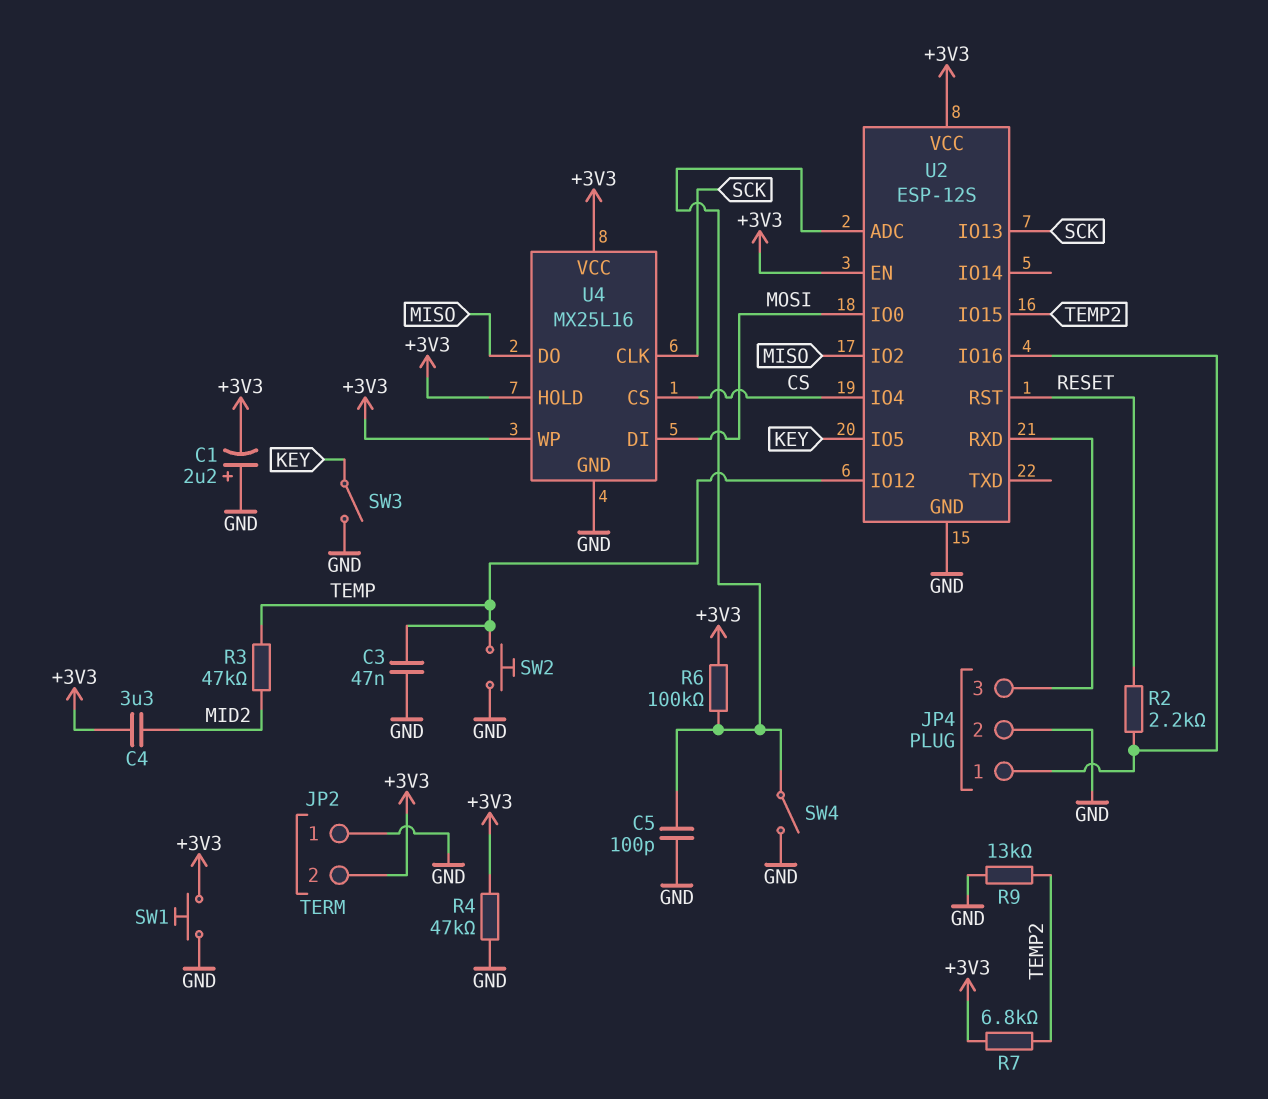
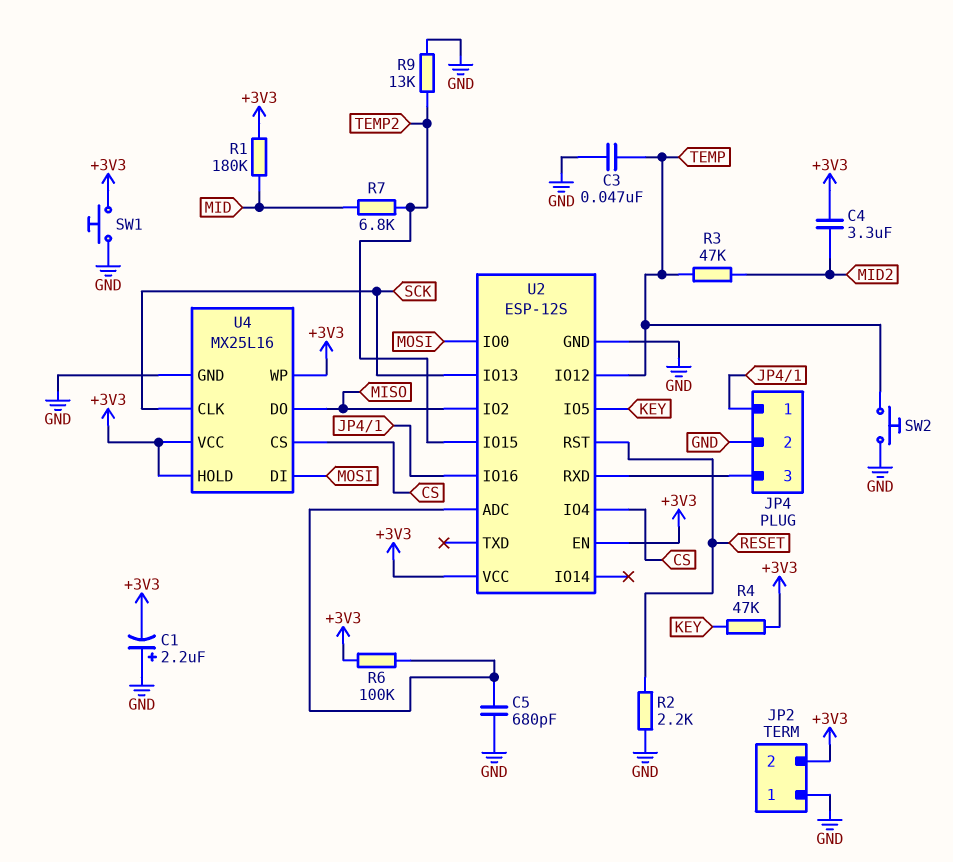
C5: 100pF (GND, U2/ADC) -> 680pF (GND, U2/ADC)
R1: none -> 180k (+3V3, MID)
R2: 2.2k (JP4/1, RESET) -> 2.2k (GND, RESET)
R4: 47k (+3V3, GND) -> 47k (+3V3, KEY)
R7: 6.8k (+3V3, TEMP2) -> 6.8k (MID, TEMP2)
SW3: switch (GND, KEY) -> none
SW4: switch (GND, U2/ADC) -> none

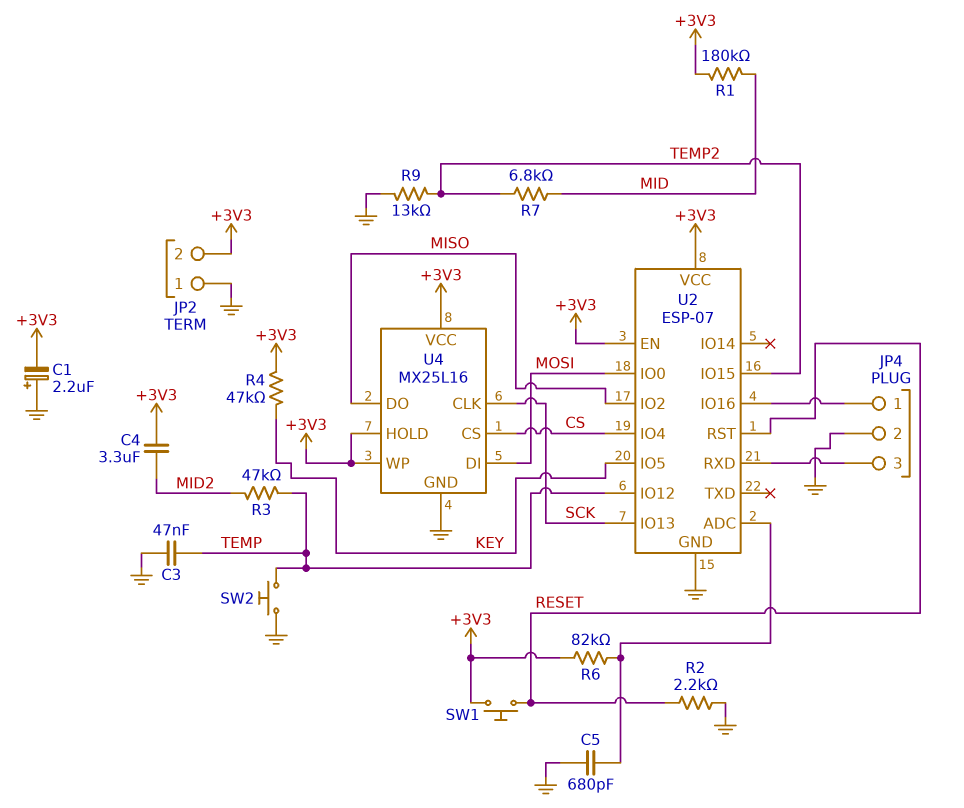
R6: 100k (+3V3, U2/ADC) -> 82k (+3V3, U2/ADC)
SW1: button (+3V3, GND) -> button (+3V3, RESET)
U2: ESP-12S -> ESP-07

